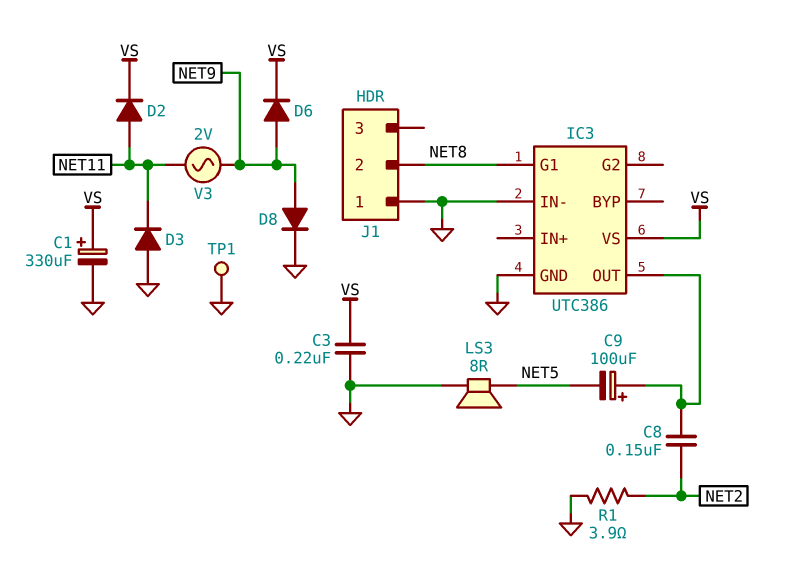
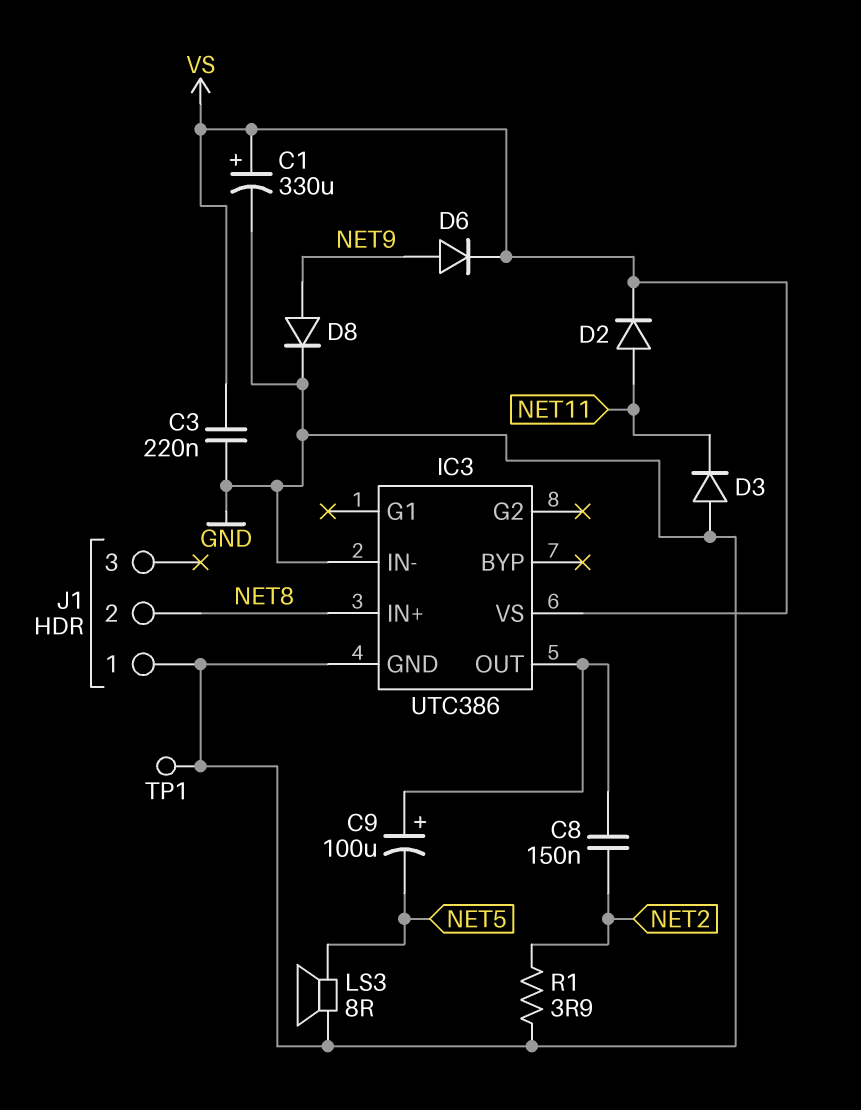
IC3 pin G1: NET8 -> none
IC3 pin IN+: none -> NET8
V3: AC 2V (NET9, NET11) -> none

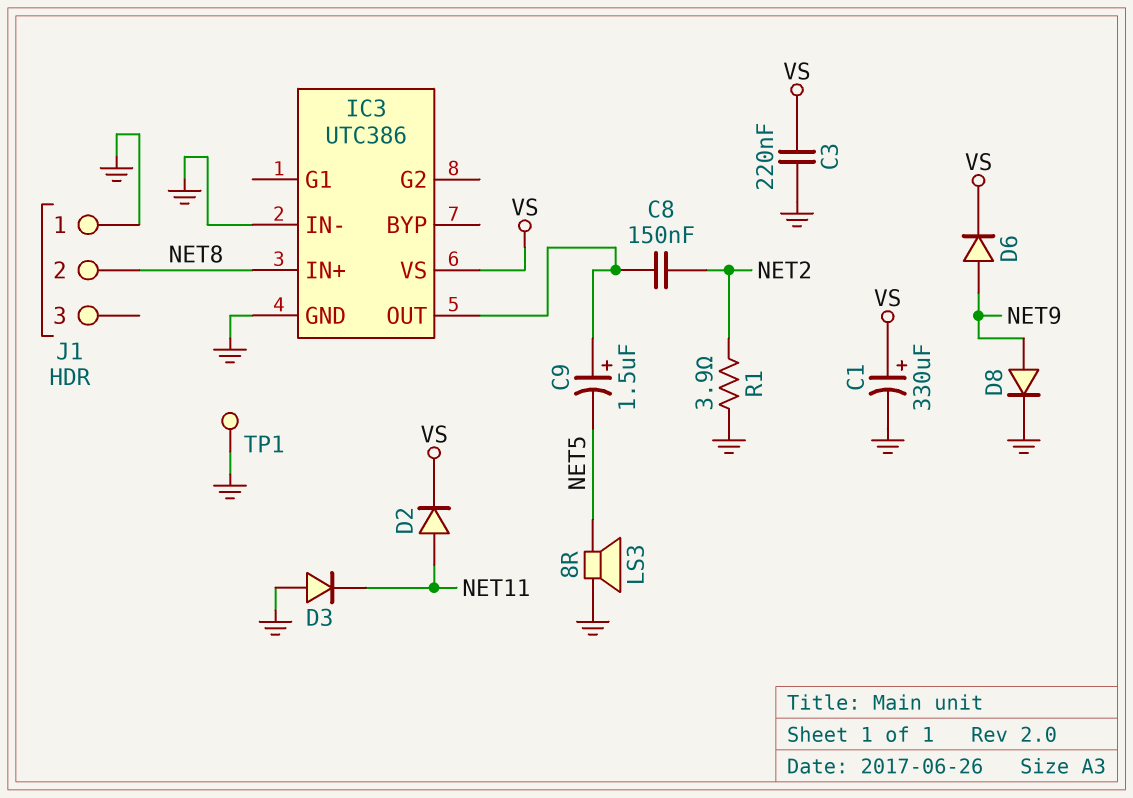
C9: 100uF (plus IC3/OUT, minus NET5) -> 1.5uF (plus IC3/OUT, minus NET5)

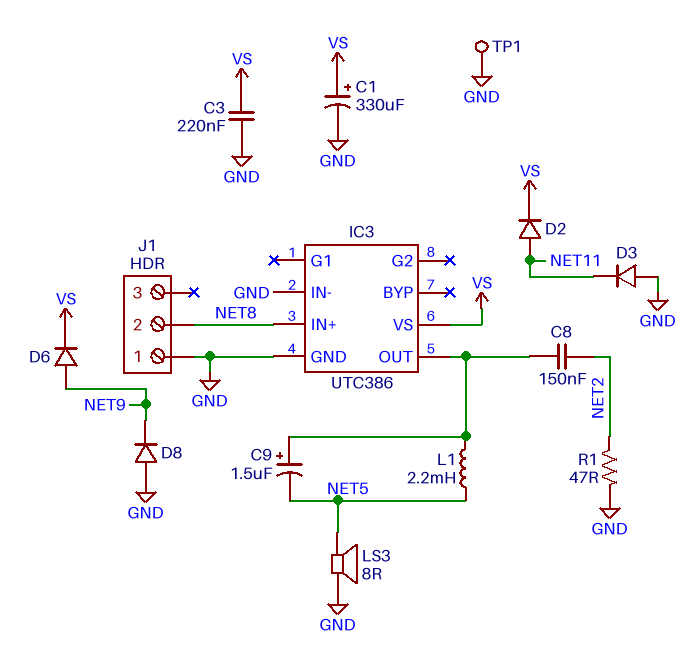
D8: diode (A NET9, K GND) -> diode (A GND, K NET9)
L1: none -> 2.2mH (IC3/OUT, NET5)
R1: 3.9 (GND, NET2) -> 47 (GND, NET2)

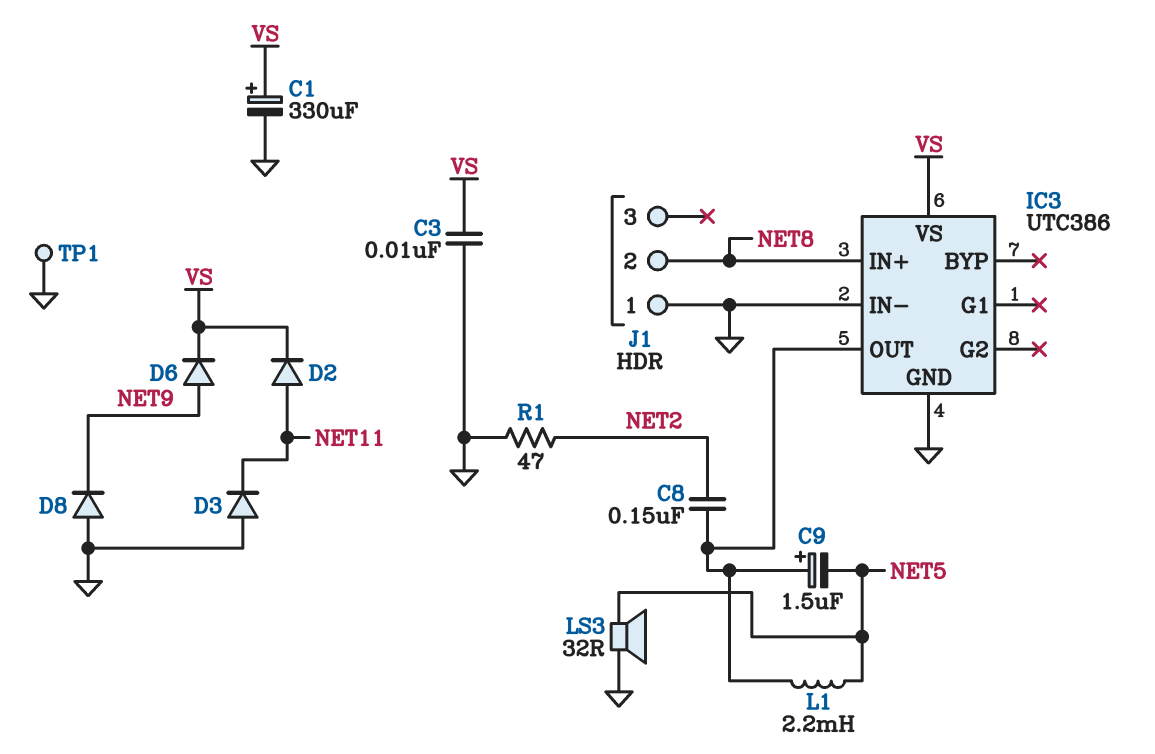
C3: 220nF (GND, VS) -> 10nF (GND, VS)
LS3: speaker 8R (GND, NET5) -> speaker 32R (GND, NET5)

